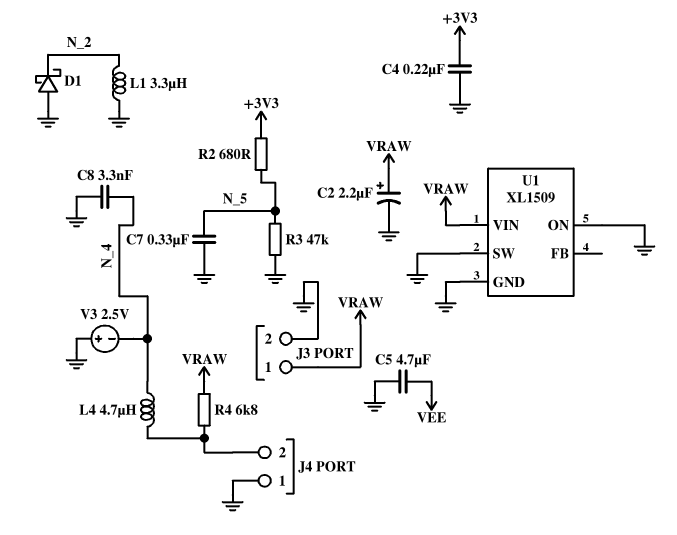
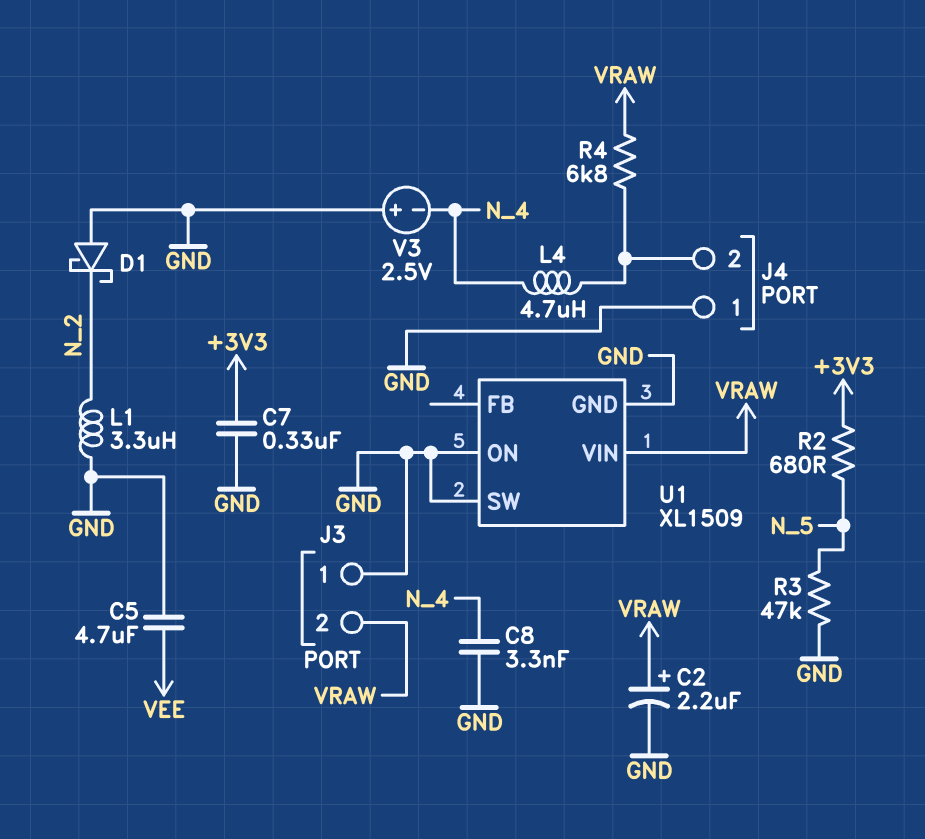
C4: 220nF (+3V3, GND) -> none
C7: 330nF (GND, N_5) -> 330nF (+3V3, GND)
J3 pin 1: VRAW -> GND
J3 pin 2: GND -> VRAW

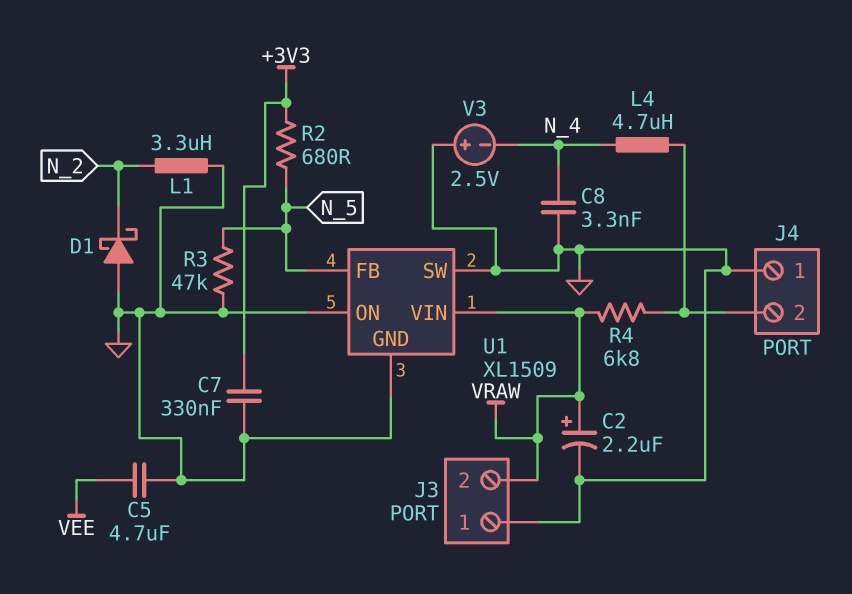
U1 pin FB: none -> N_5

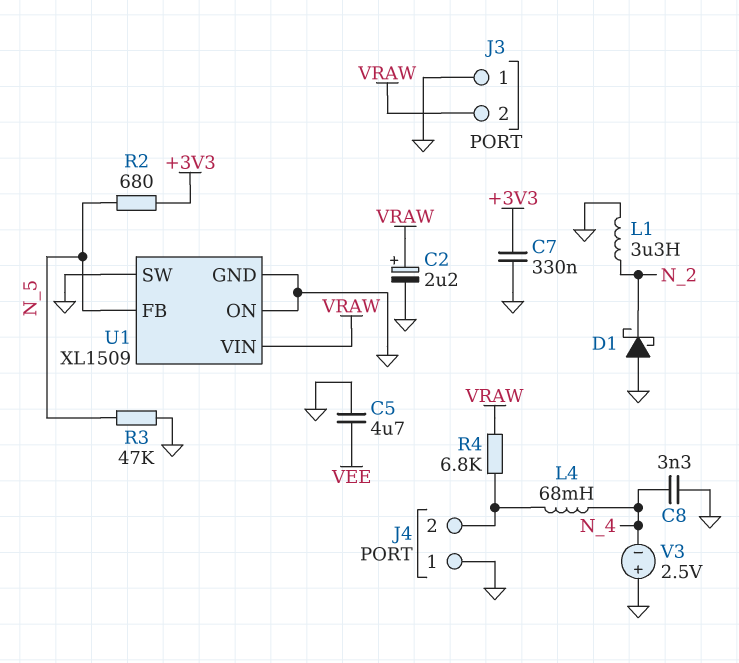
L4: 4.7uH (J4/2, N_4) -> 68mH (J4/2, N_4)

